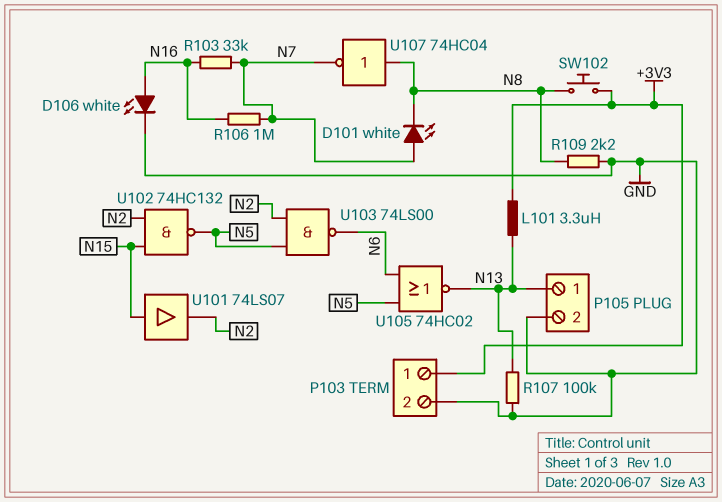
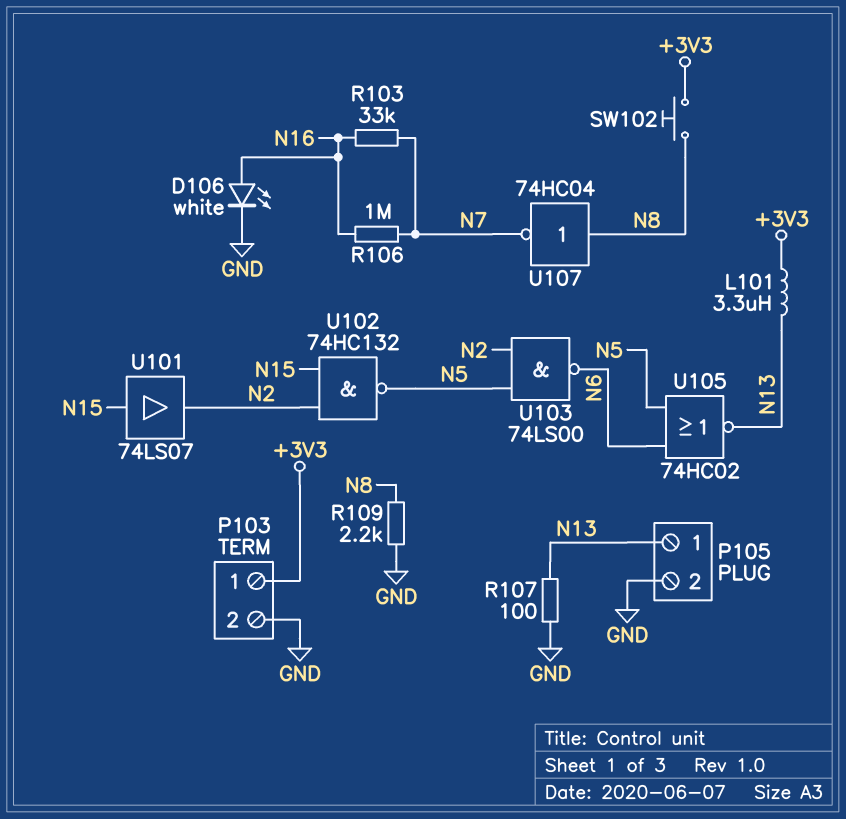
D101: LED white (A N7, K N8) -> none
R107: 100k (GND, N13) -> 100 (GND, N13)

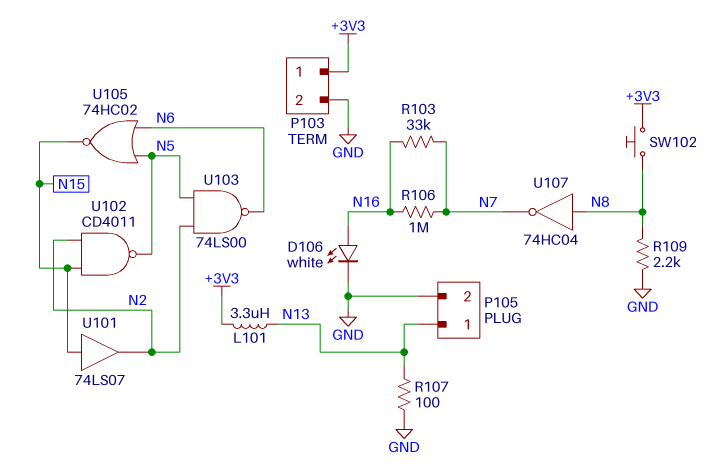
U102: NAND 74HC132 (in N2, in N15, out N5) -> NAND CD4011 (in N2, in N15, out N5)
U105: NOR 74HC02 (in N5, in N6, out N13) -> NOR 74HC02 (in N5, in N6, out N15)

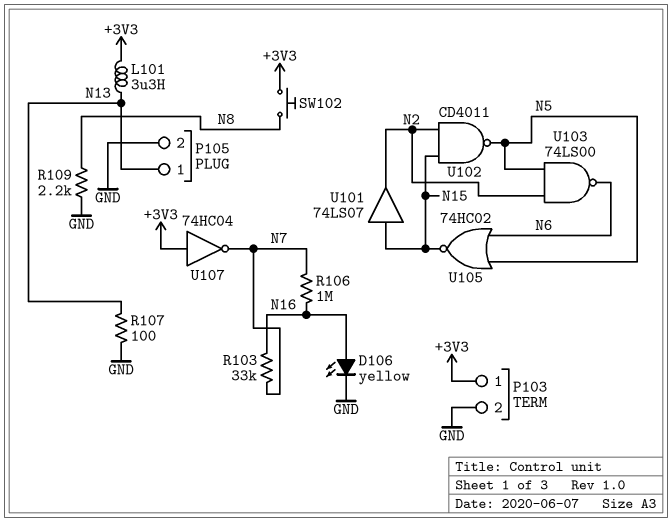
D106: LED white (A N16, K GND) -> LED yellow (A N16, K GND)
U107: NOT 74HC04 (in N8, out N7) -> NOT 74HC04 (in +3V3, out N7)

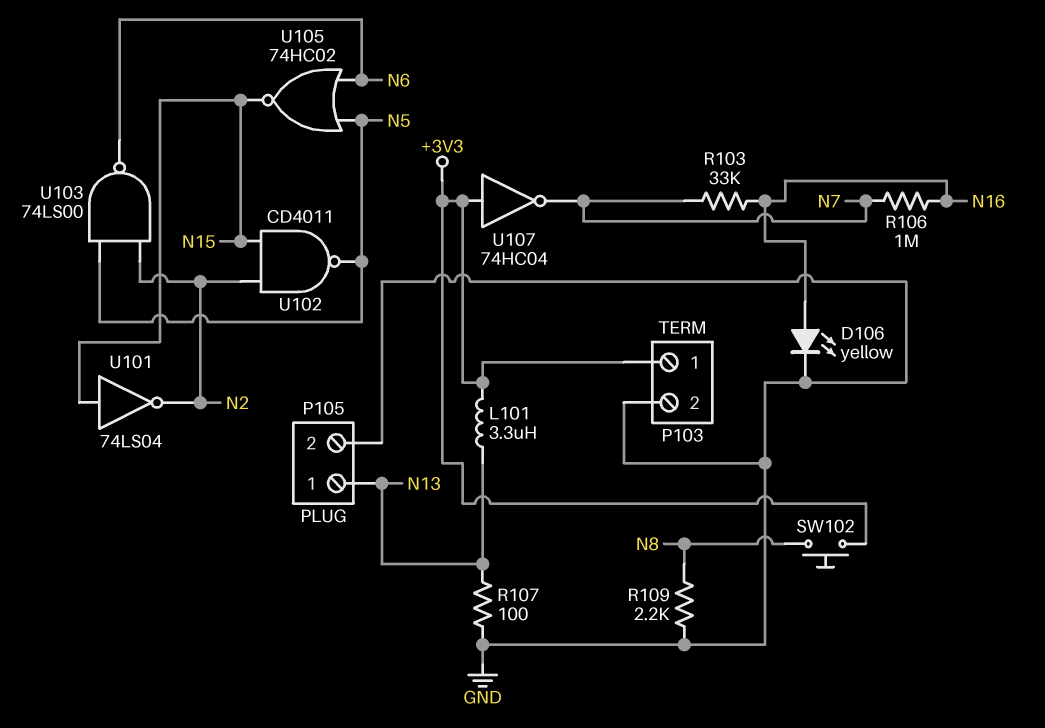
U101: buffer 74LS07 (in N15, out N2) -> NOT 74LS04 (in N15, out N2)

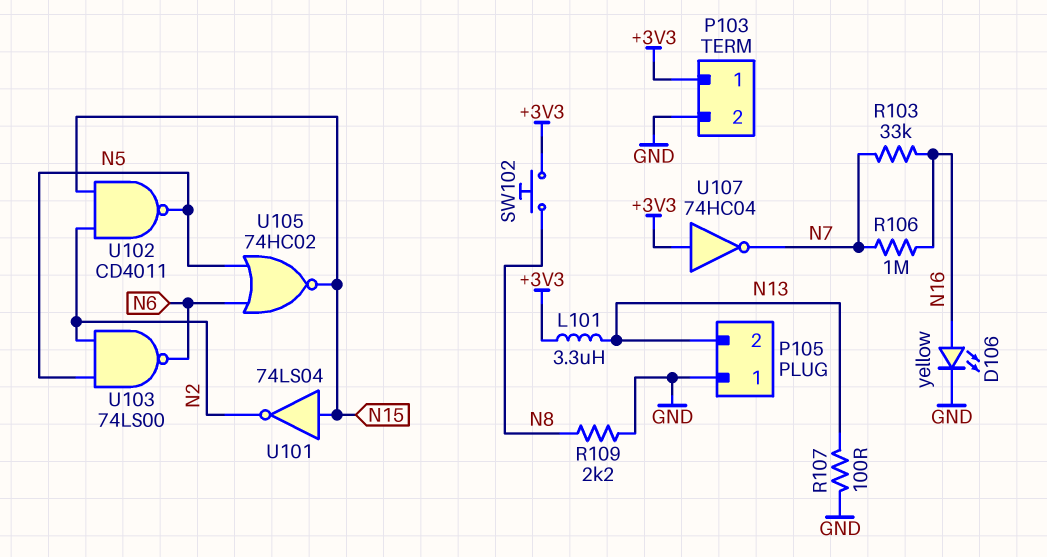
P105 pin 1: N13 -> GND
P105 pin 2: GND -> N13

